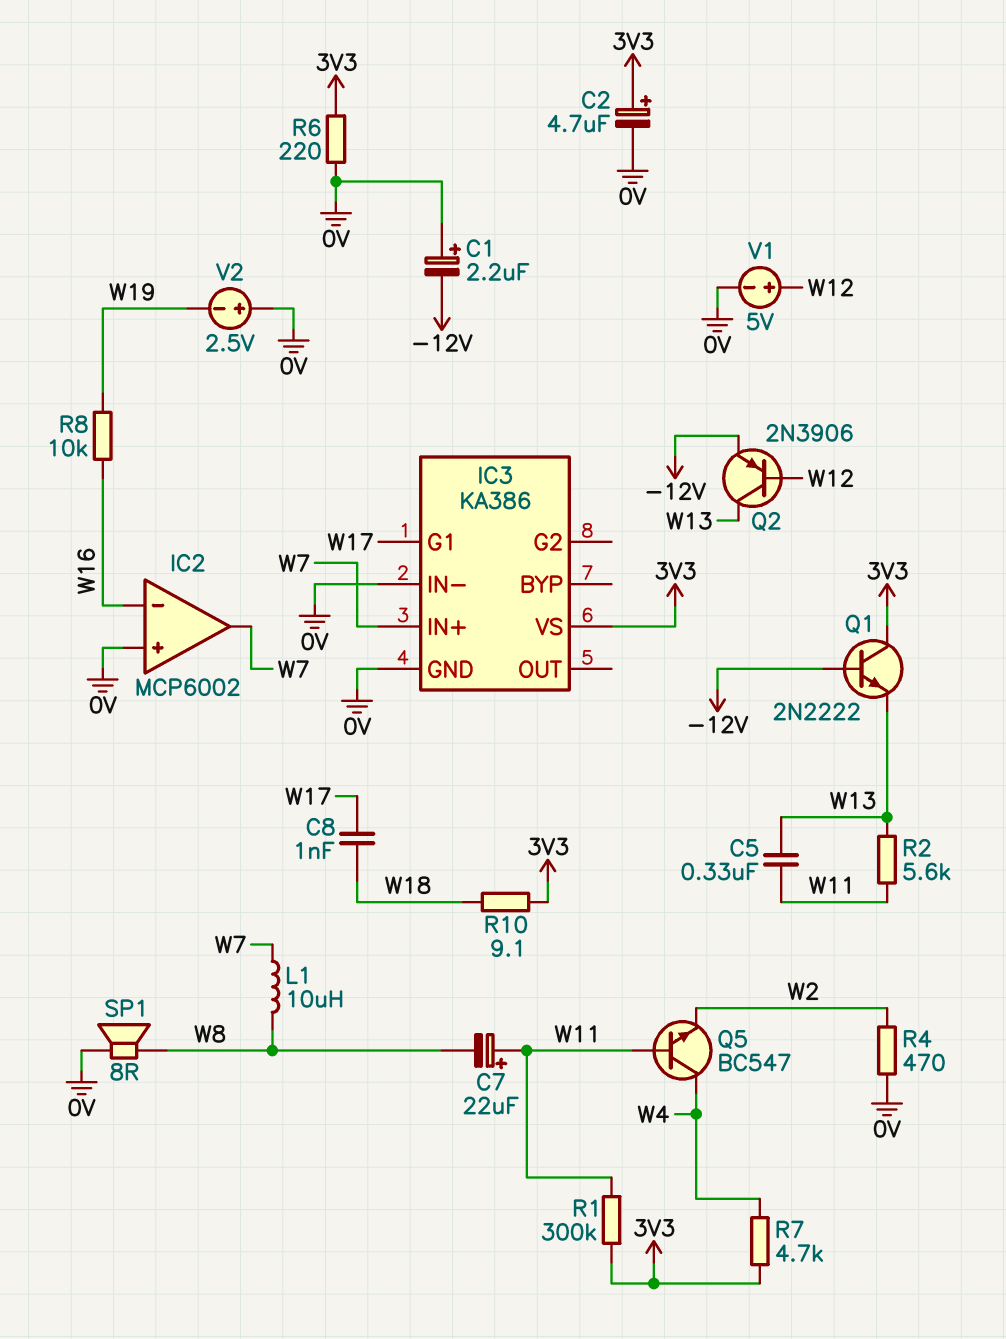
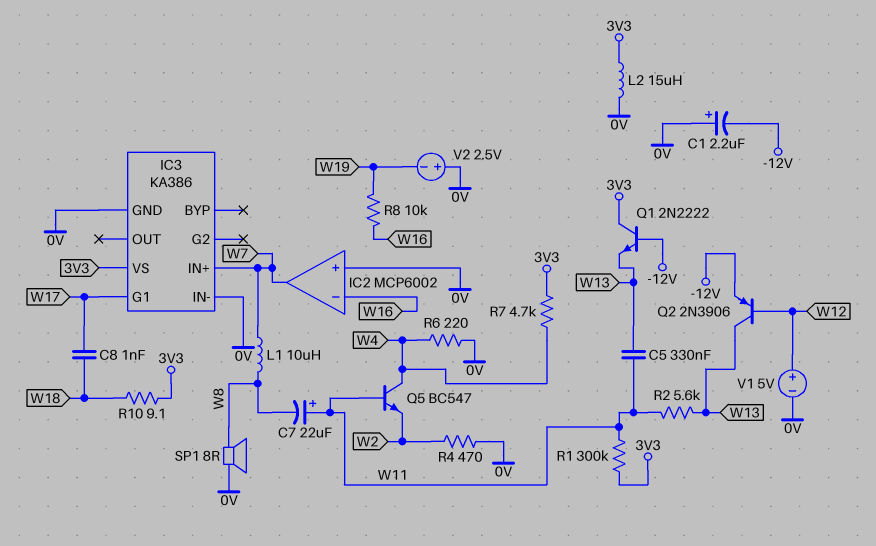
C2: 4.7uF (plus 3V3, minus 0V) -> none
L2: none -> 15uH (0V, 3V3)
R6: 220 (0V, 3V3) -> 220 (0V, W4)

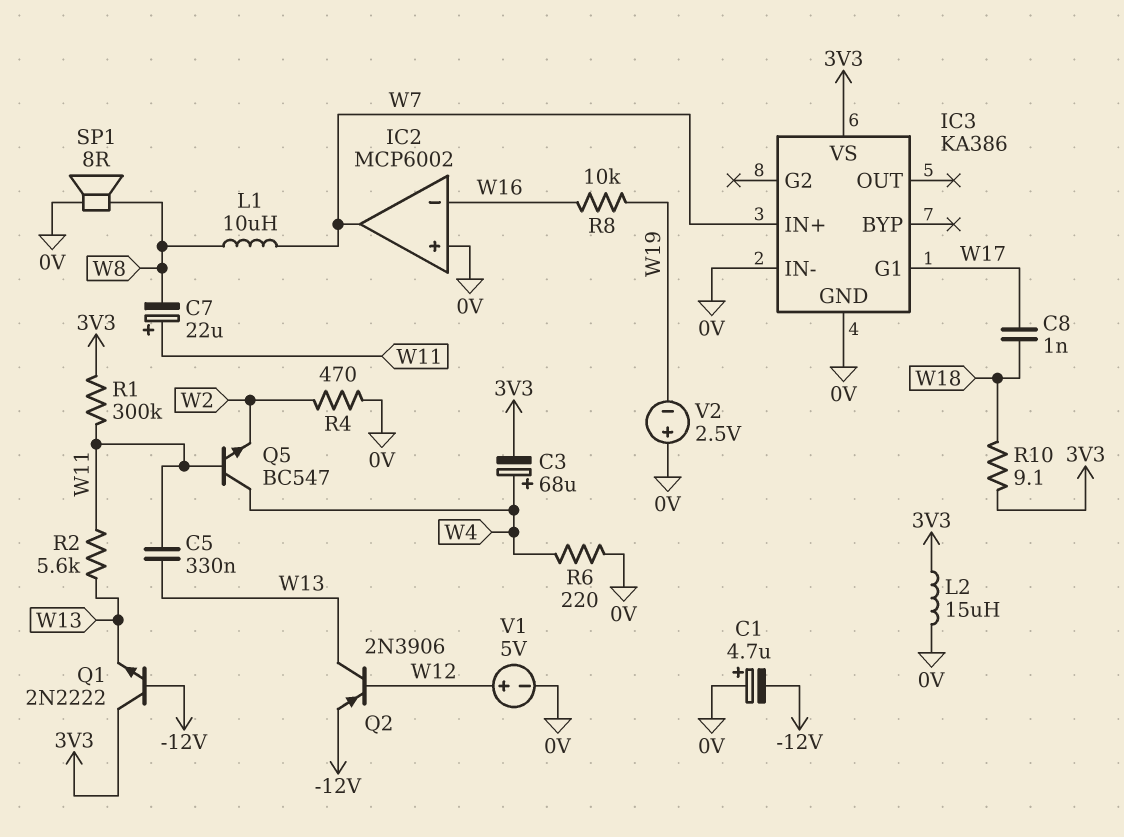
C1: 2.2uF (plus 0V, minus -12V) -> 4.7uF (plus 0V, minus -12V)
C3: none -> 68uF (plus W4, minus 3V3)
R7: 4.7k (3V3, W4) -> none

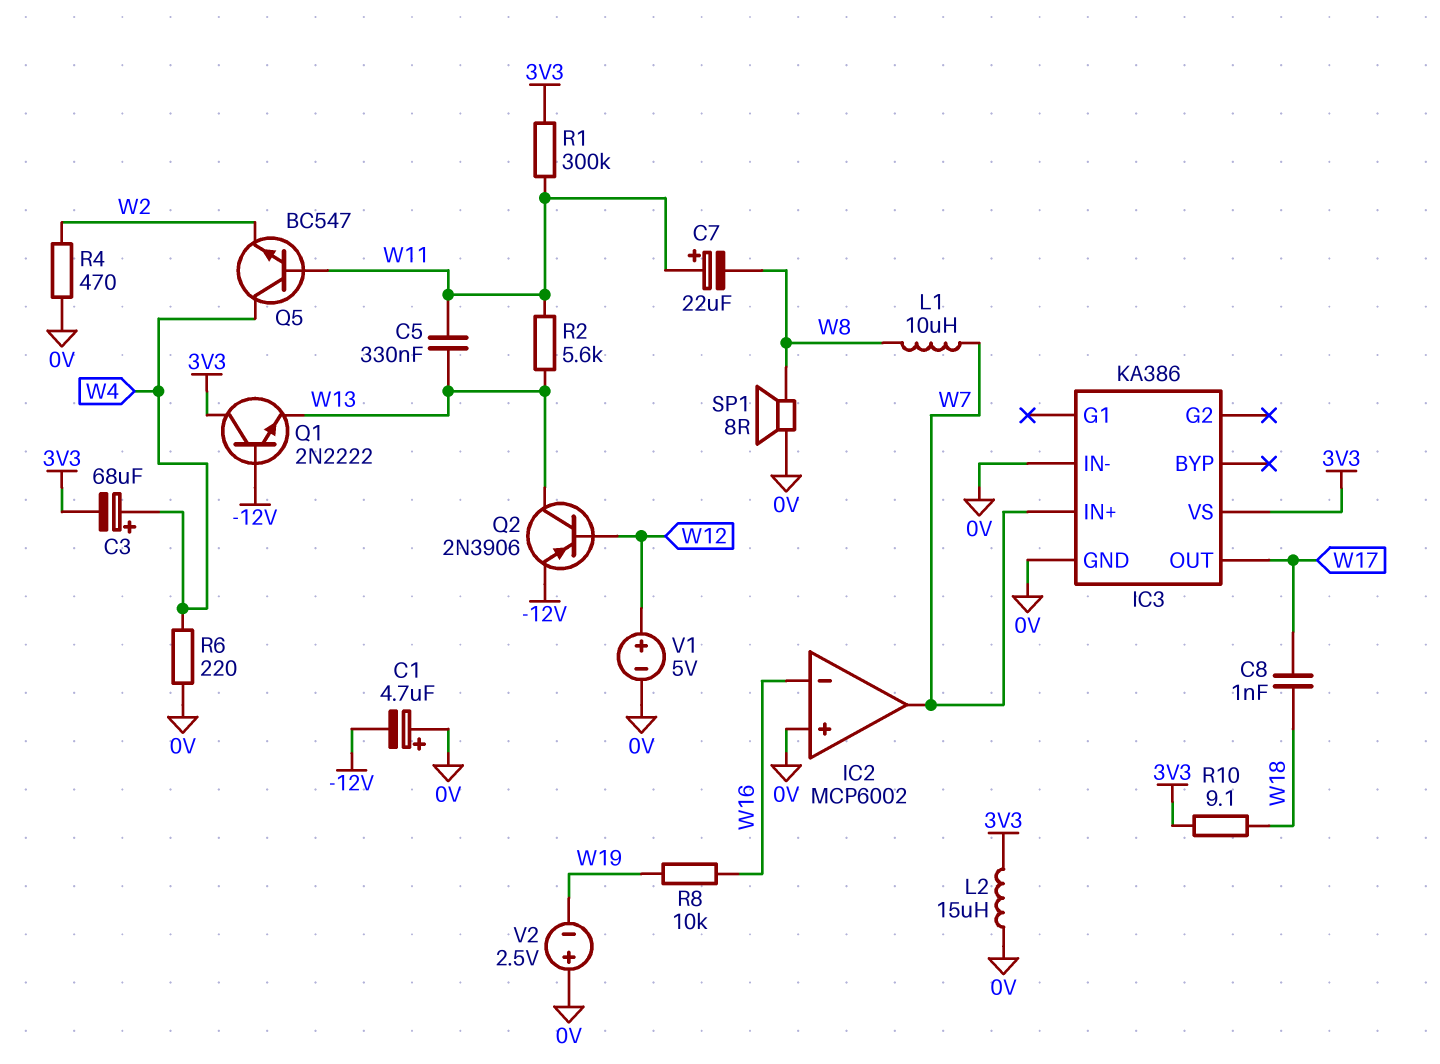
IC3 pin G1: W17 -> none
IC3 pin OUT: none -> W17

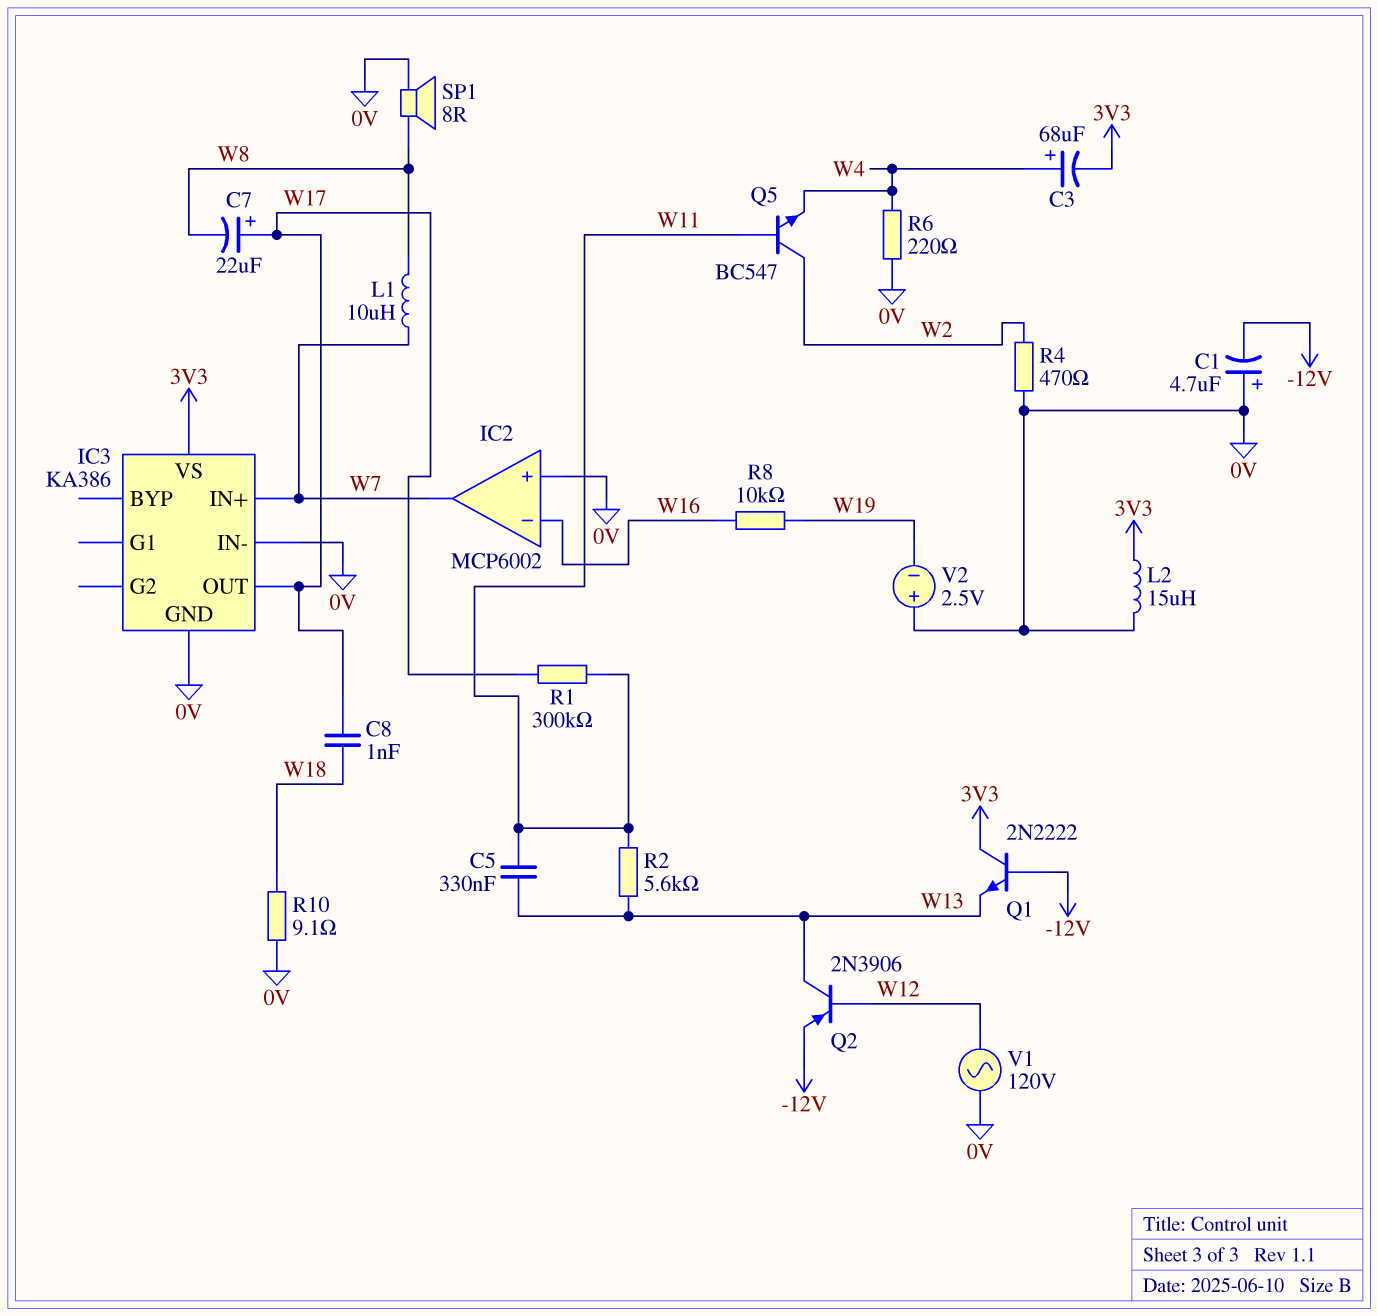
C7: 22uF (plus W11, minus W8) -> 22uF (plus W17, minus W8)
Q5: NPN BC547 (B W11, C W4, E W2) -> NPN BC547 (B W11, C W2, E W4)
R1: 300k (3V3, W11) -> 300k (W11, W17)
R10: 9.1 (3V3, W18) -> 9.1 (0V, W18)
V1: 5V (plus W12, minus 0V) -> AC 120V (0V, W12)

